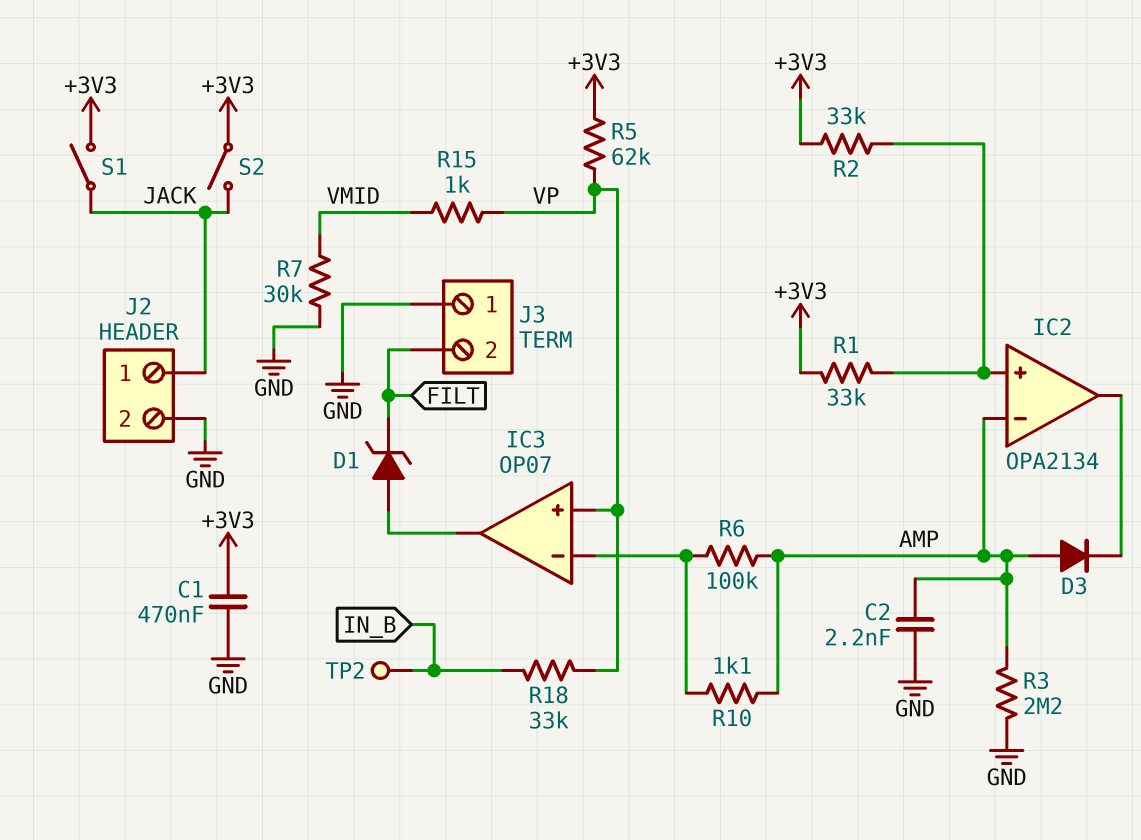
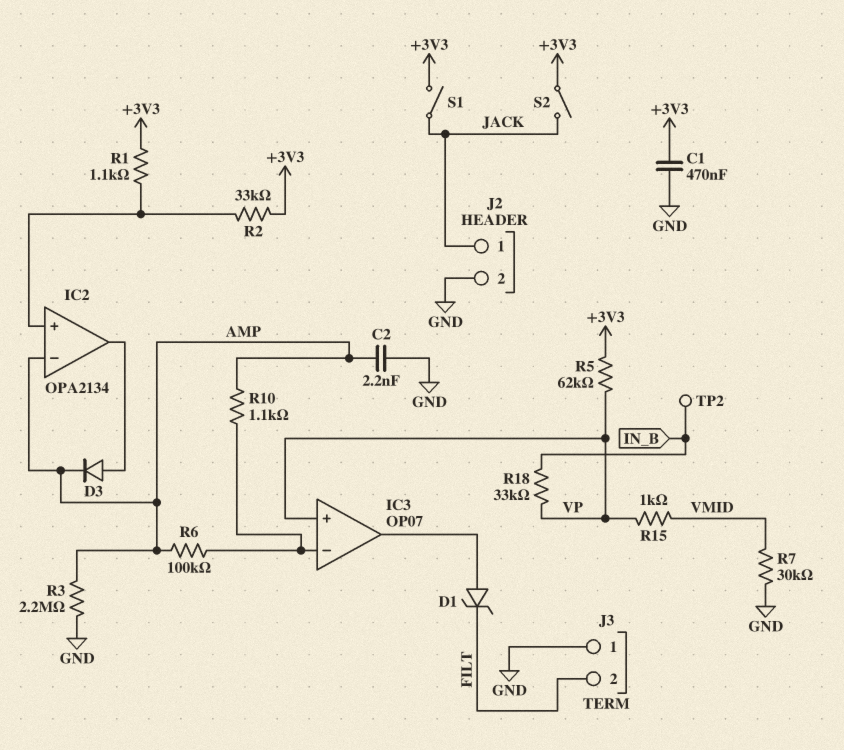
D3: diode (A AMP, K IC2/out) -> diode (A IC2/out, K AMP)
R1: 33k (+3V3, IC2/in+) -> 1.1k (+3V3, IC2/in+)

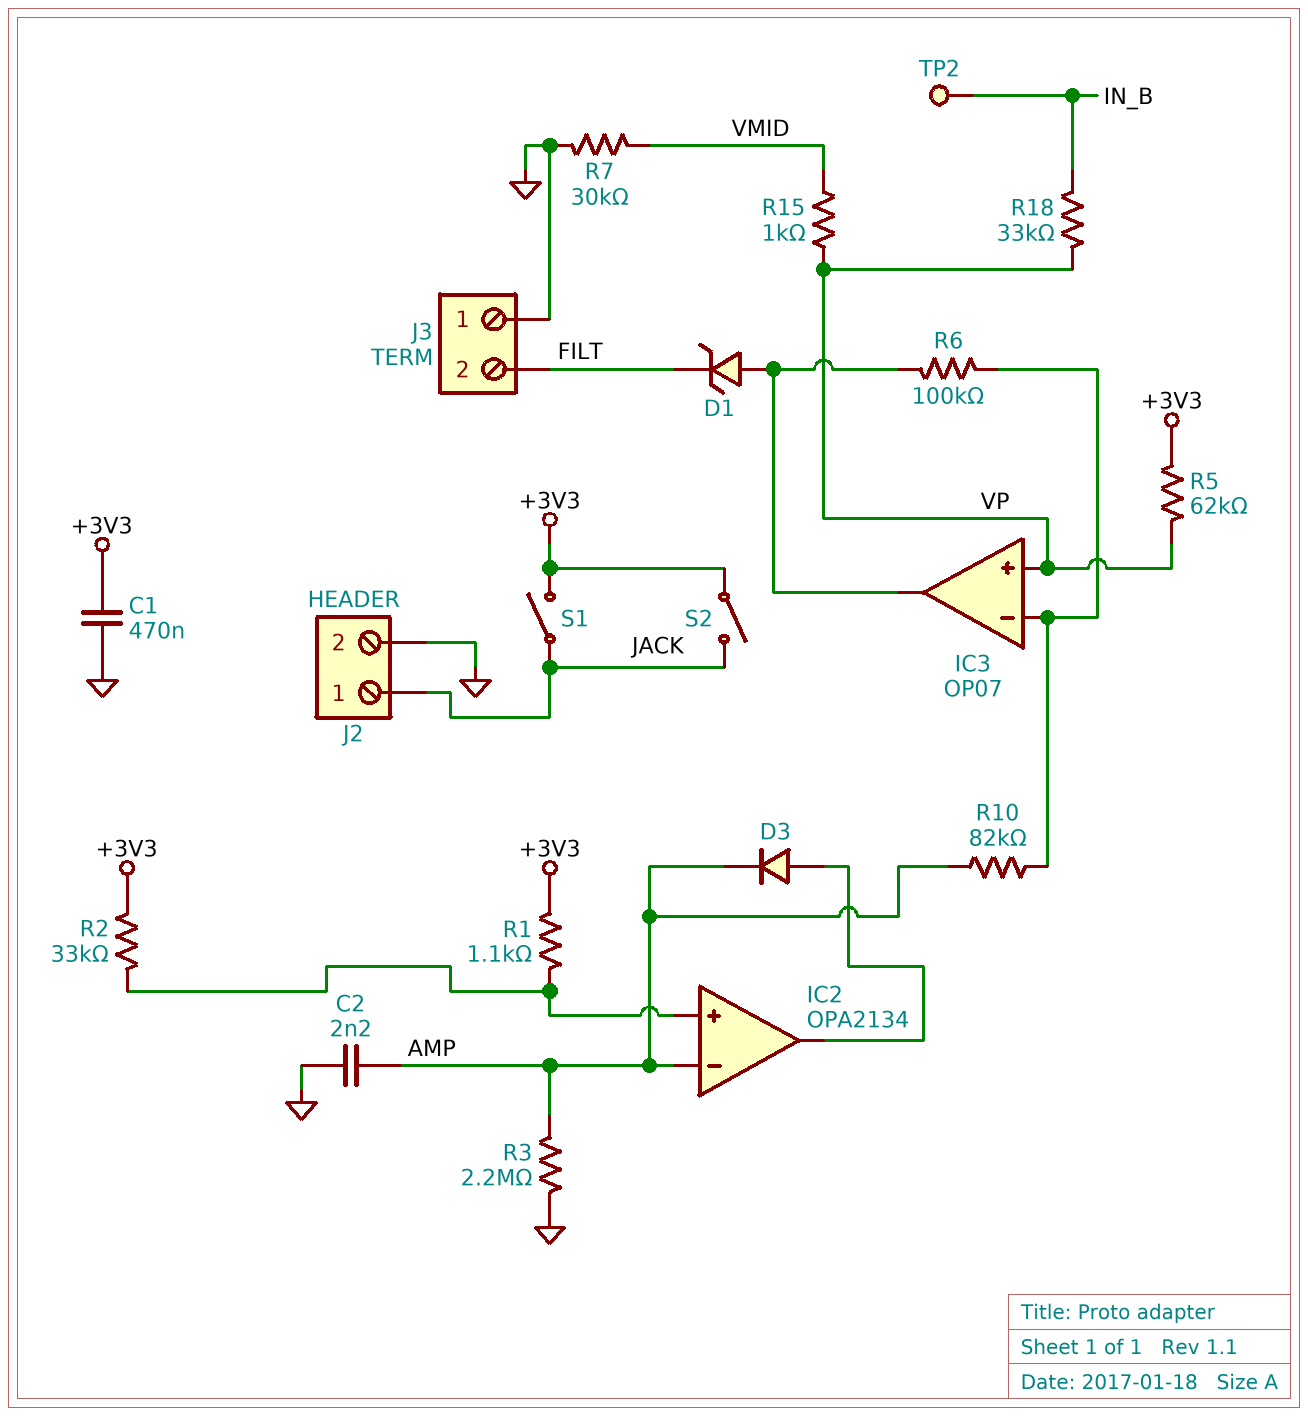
R6: 100k (AMP, IC3/in-) -> 100k (IC3/in-, IC3/out)
R10: 1.1k (AMP, IC3/in-) -> 82k (AMP, IC3/in-)

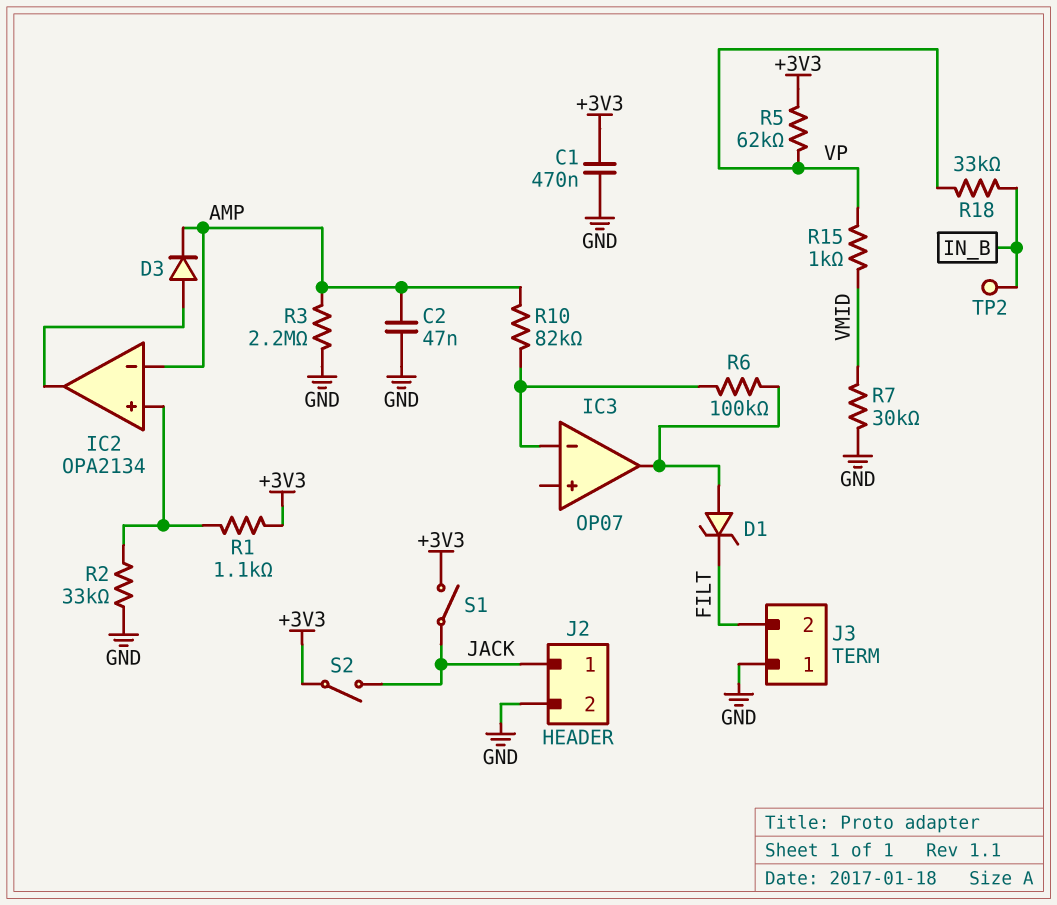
C2: 2.2nF (AMP, GND) -> 47nF (AMP, GND)
IC3 pin in+: VP -> none
R2: 33k (+3V3, IC2/in+) -> 33k (GND, IC2/in+)

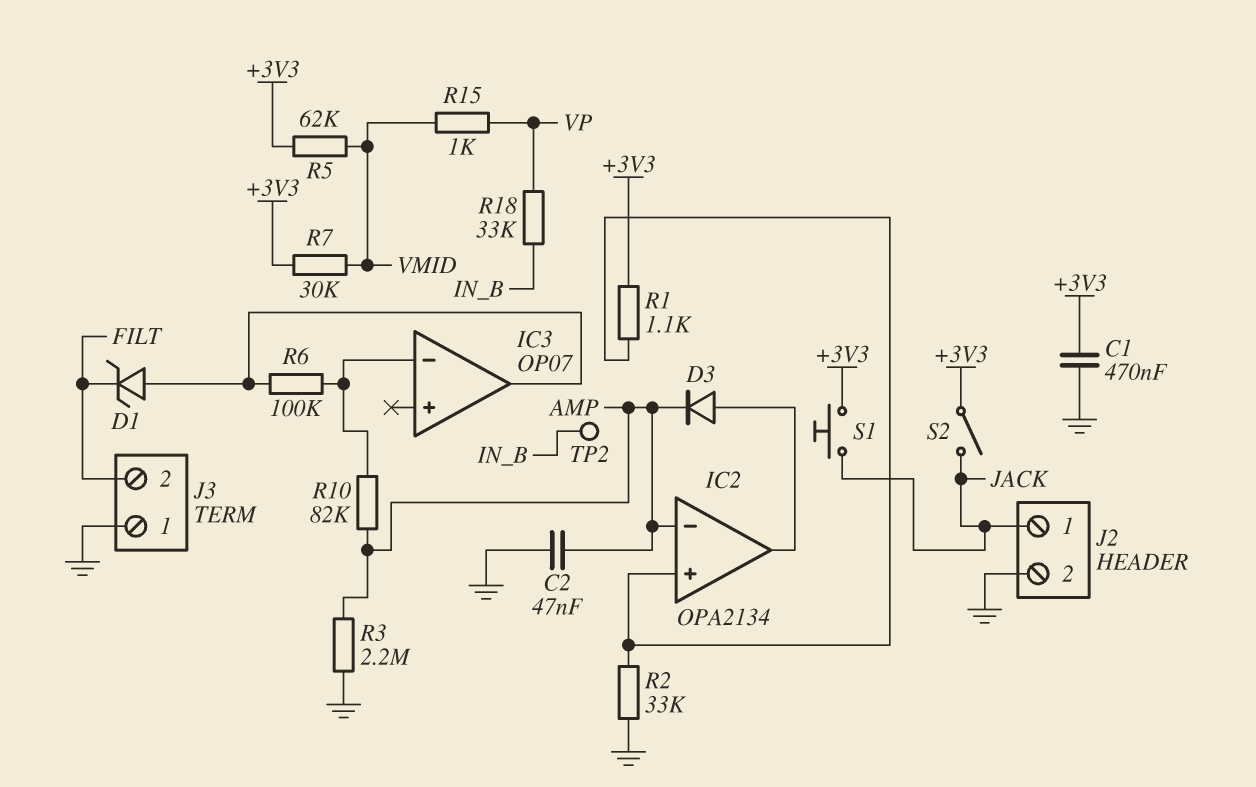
R5: 62k (+3V3, VP) -> 62k (+3V3, VMID)
R7: 30k (GND, VMID) -> 30k (+3V3, VMID)
S1: switch (+3V3, JACK) -> button (+3V3, JACK)

